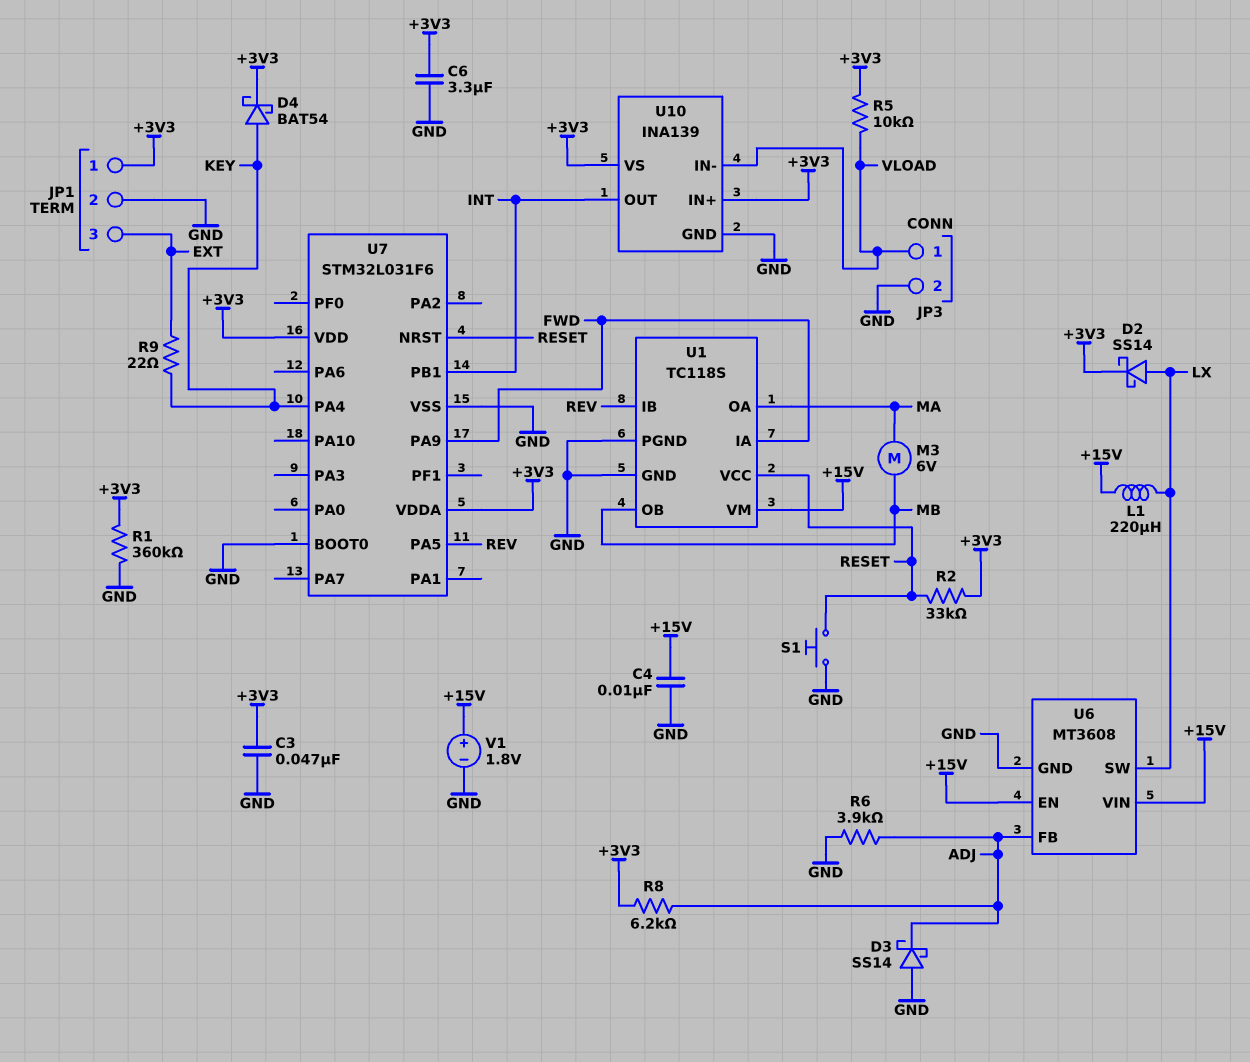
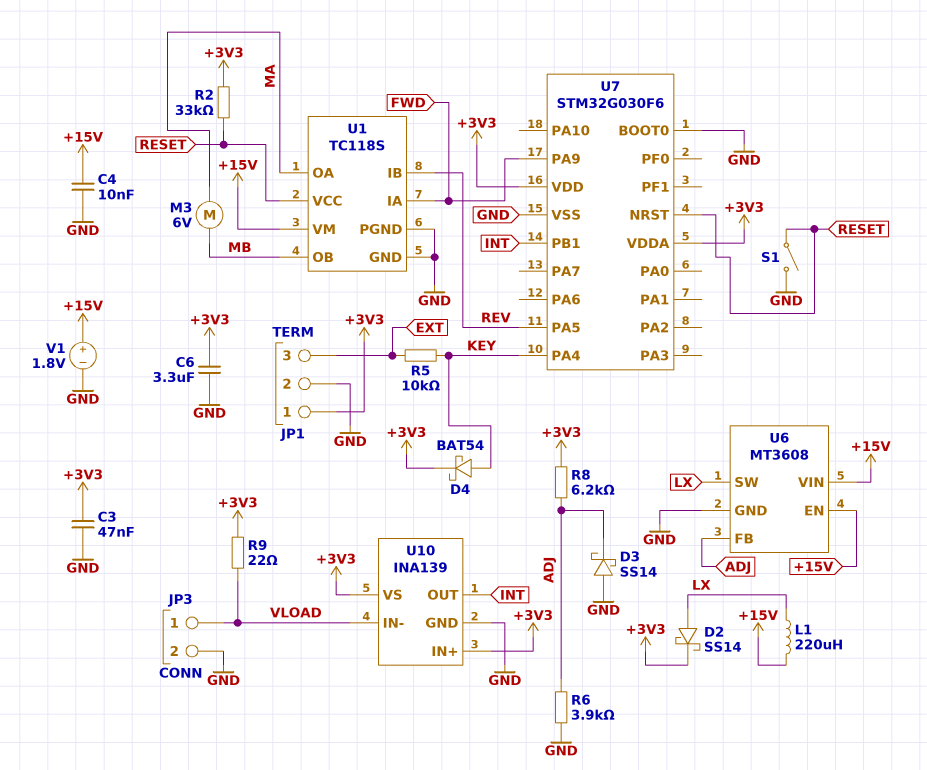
R1: 360k (+3V3, GND) -> none
R5: 10k (+3V3, VLOAD) -> 10k (EXT, KEY)
R9: 22 (EXT, KEY) -> 22 (+3V3, VLOAD)
S1: button (GND, RESET) -> switch (GND, RESET)
U7: STM32L031F6 -> STM32G030F6

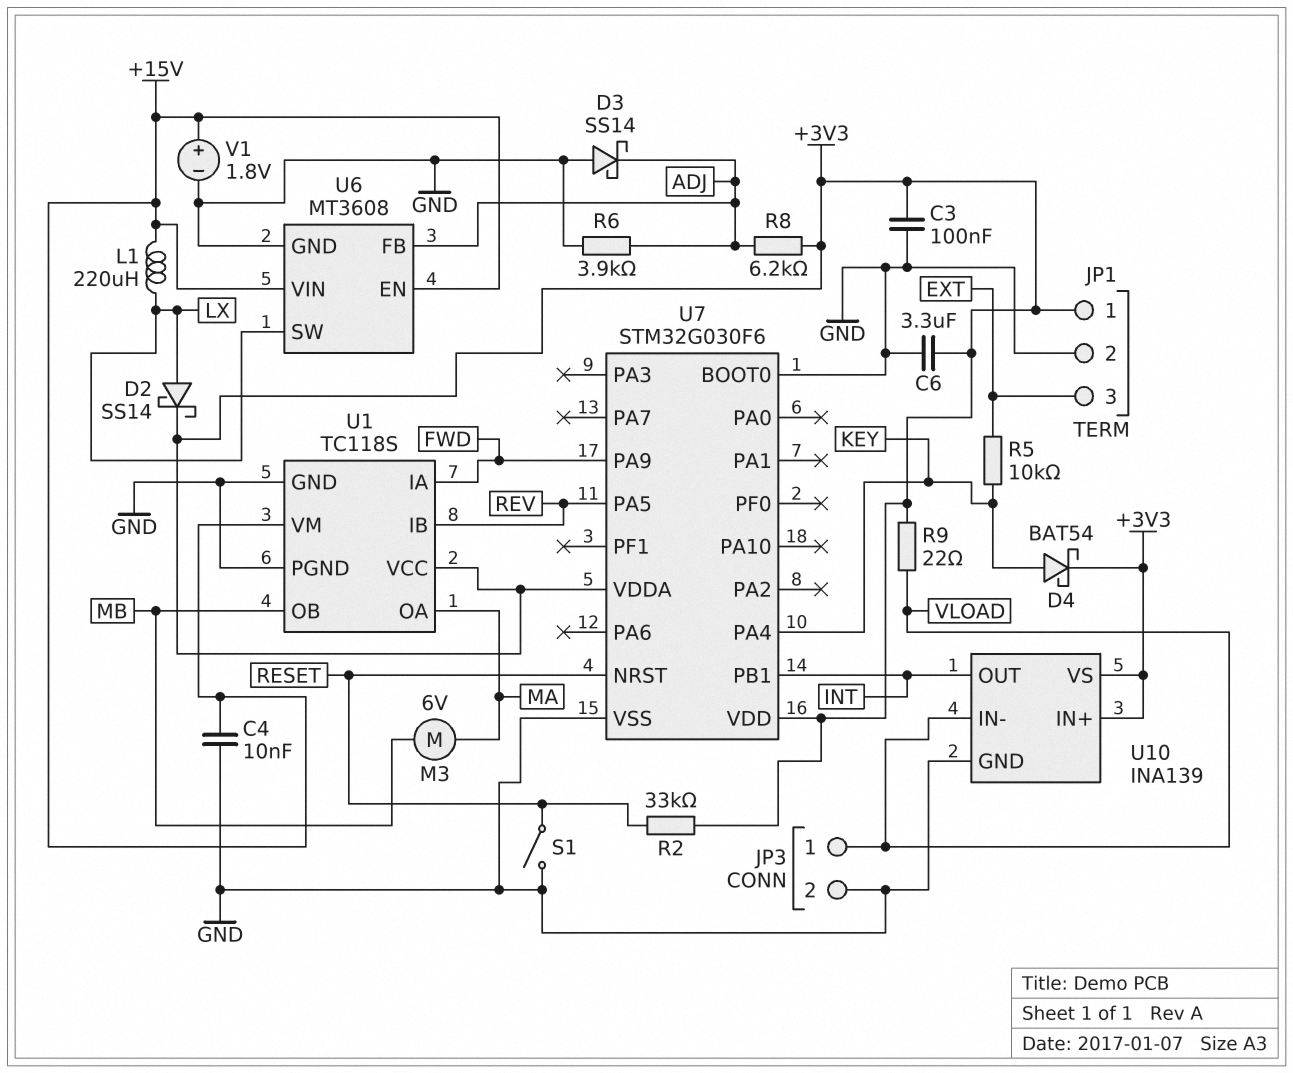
C3: 47nF (+3V3, GND) -> 100nF (+3V3, GND)
U1 pin VCC: RESET -> +3V3

